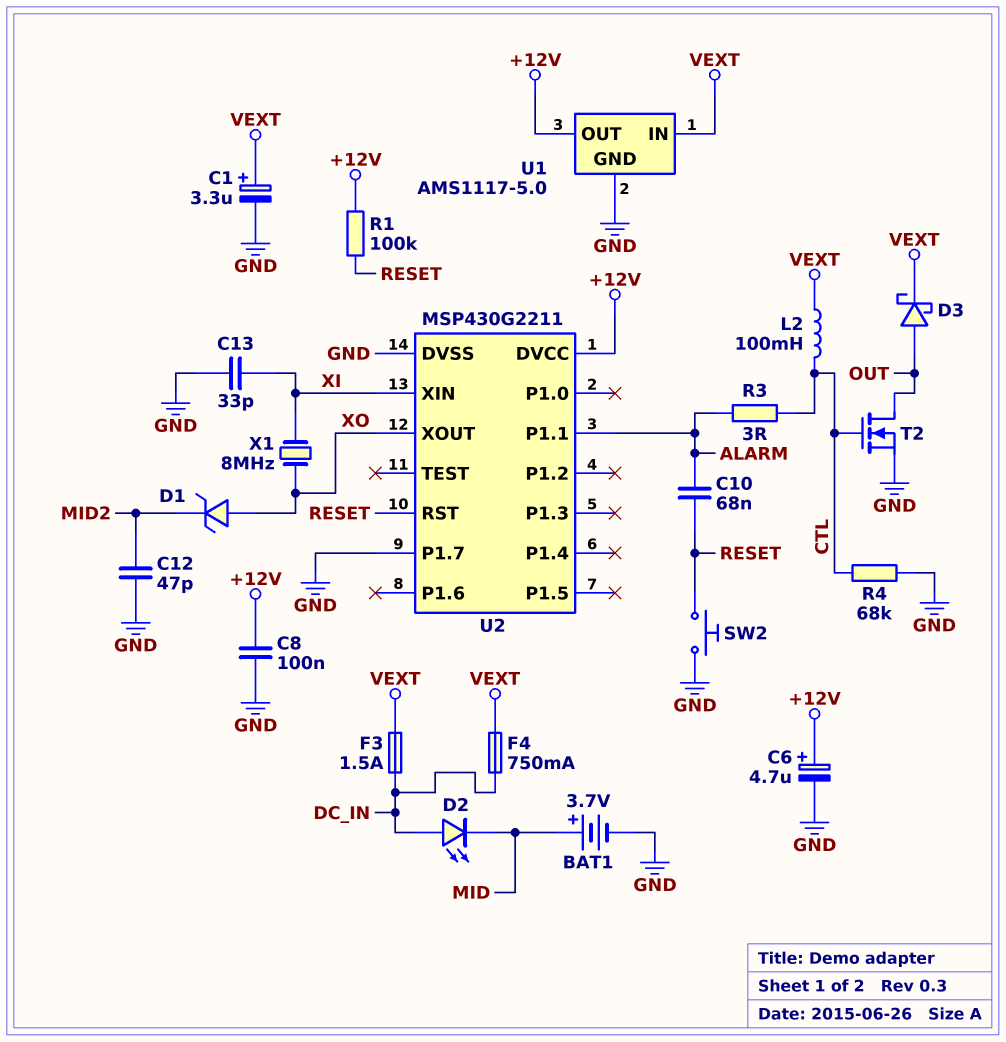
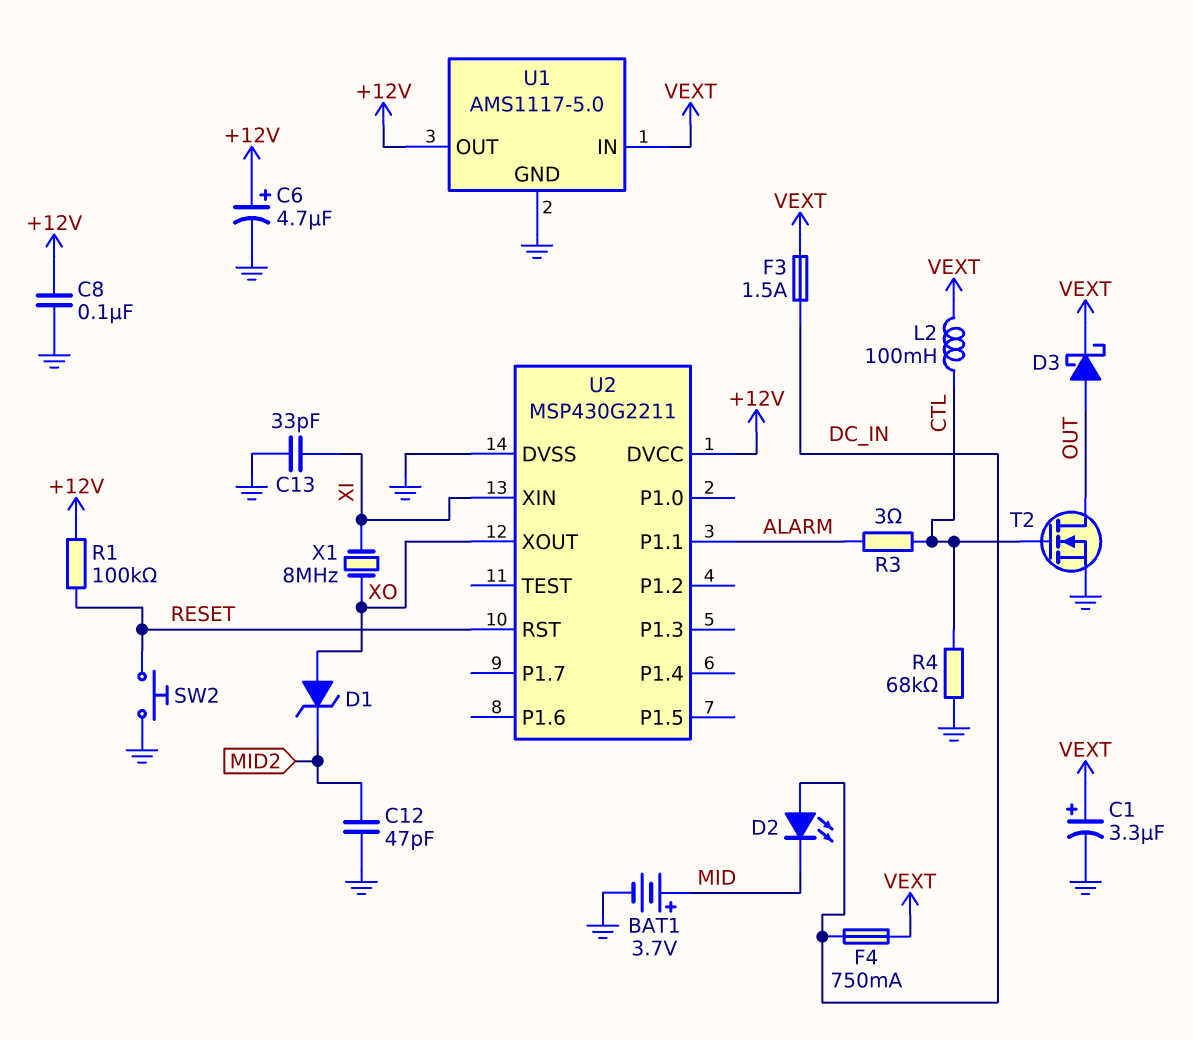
C10: 68nF (ALARM, RESET) -> none
U2 pin P1.7: GND -> none

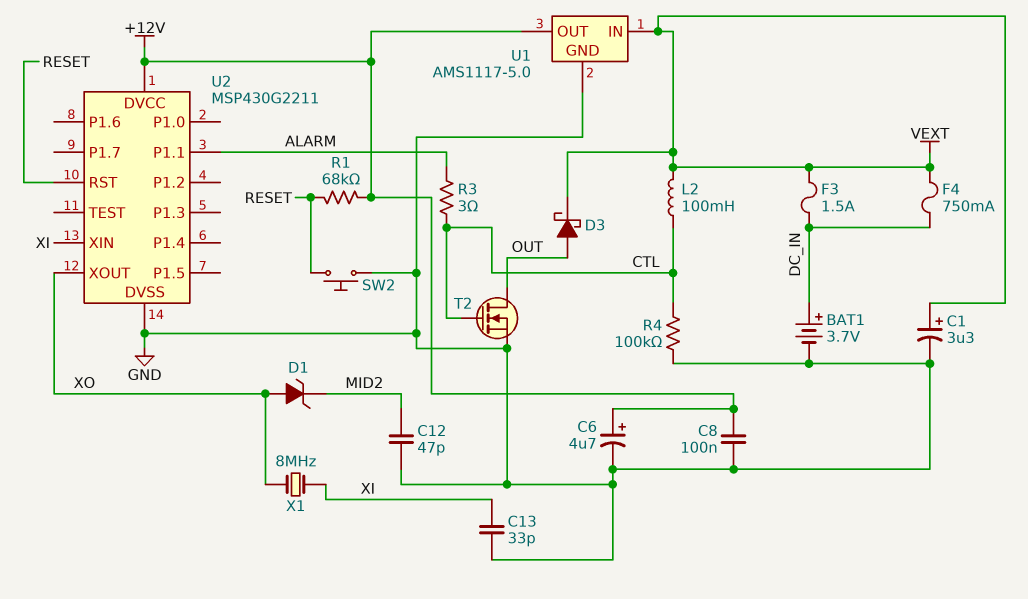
BAT1: 3.7V (plus MID, minus GND) -> 3.7V (plus DC_IN, minus GND)
D2: LED (A DC_IN, K MID) -> none
R1: 100k (+12V, RESET) -> 68k (+12V, RESET)
R4: 68k (CTL, GND) -> 100k (CTL, GND)

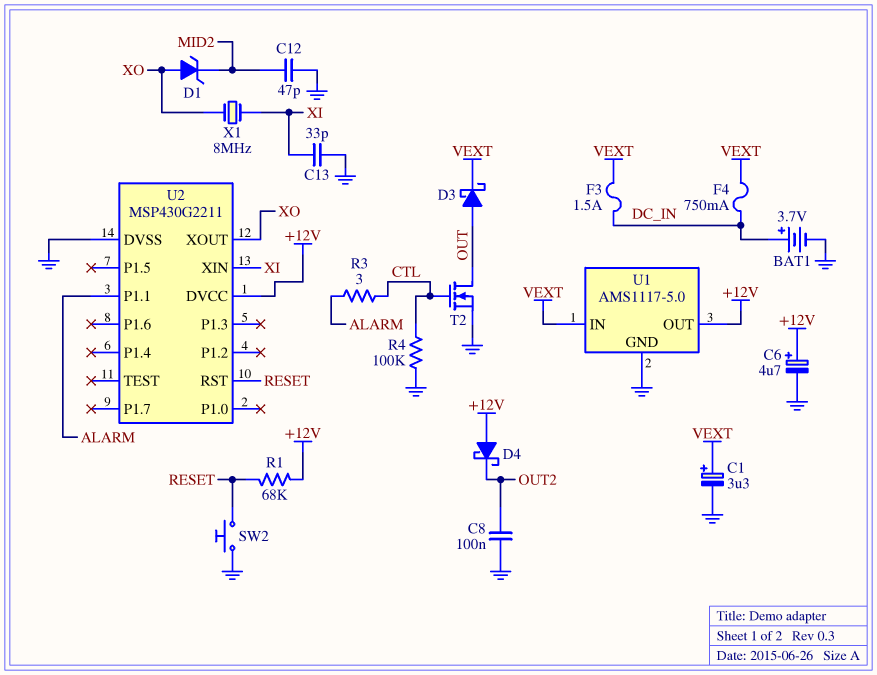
C8: 100nF (+12V, GND) -> 100nF (GND, OUT2)
D4: none -> schottky (A +12V, K OUT2)
L2: 100mH (CTL, VEXT) -> none

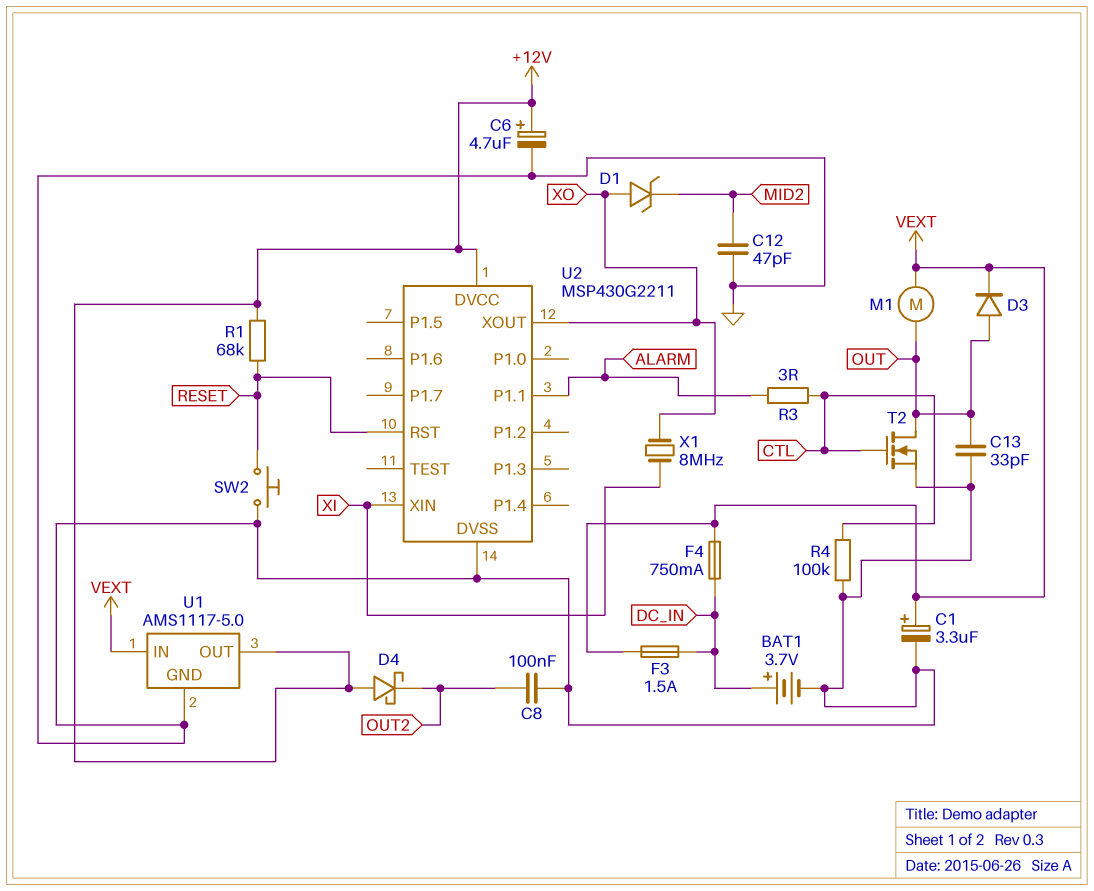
C13: 33pF (GND, XI) -> 33pF (GND, OUT)
D3: schottky (A OUT, K VEXT) -> diode (A OUT, K VEXT)
M1: none -> motor (OUT, VEXT)

